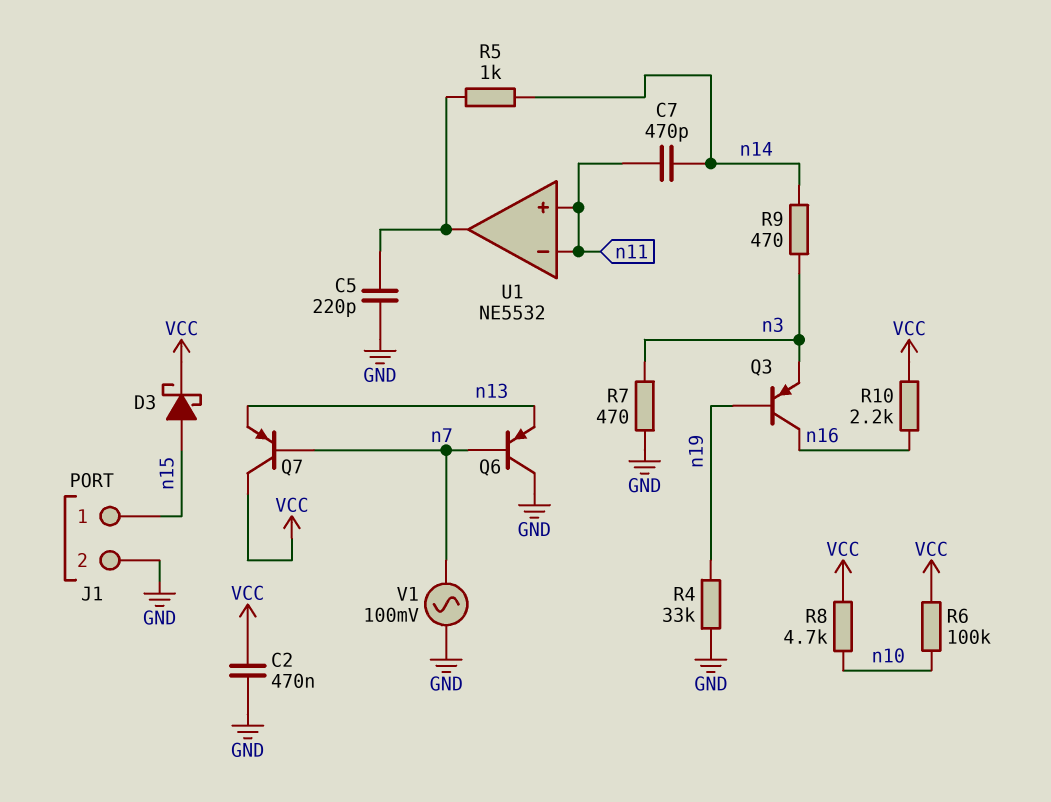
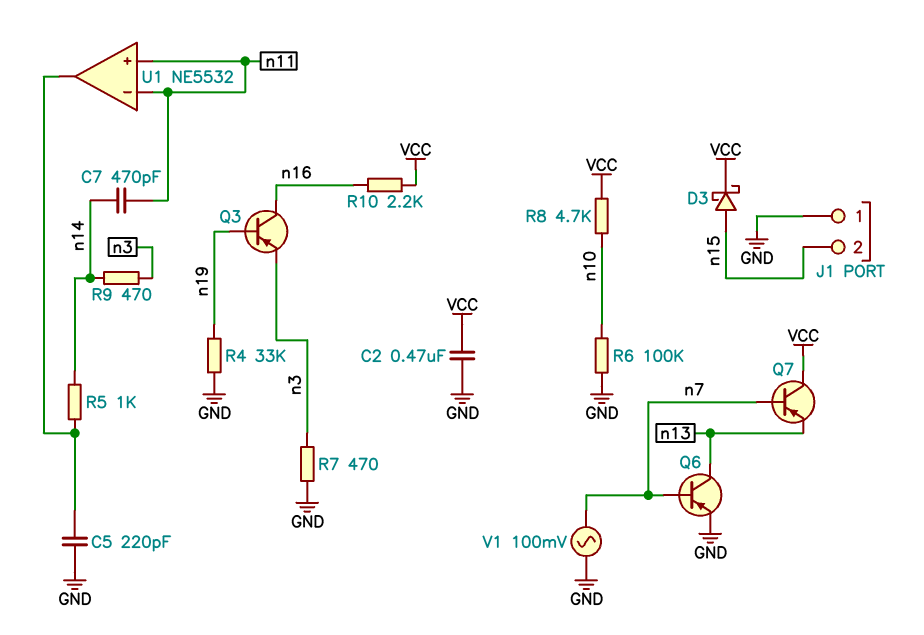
J1 pin 1: n15 -> GND
J1 pin 2: GND -> n15
Q6: PNP (B n7, C GND, E n13) -> PNP (B n7, C n13, E GND)
R6: 100k (VCC, n10) -> 100k (GND, n10)

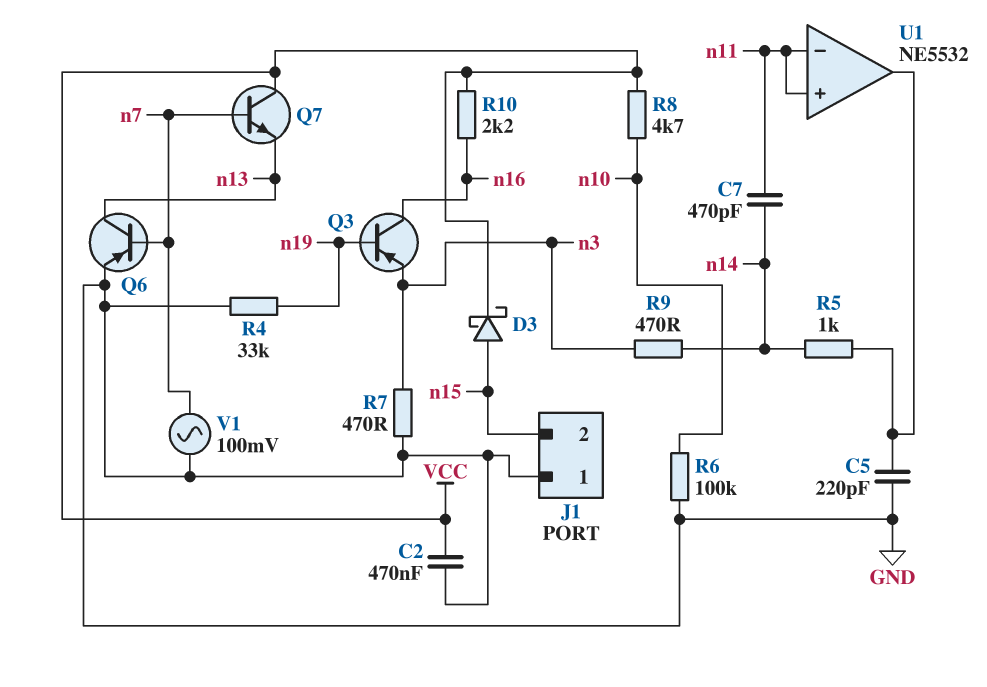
Q7: PNP (B n7, C VCC, E n13) -> NPN (B n7, C VCC, E n13)

